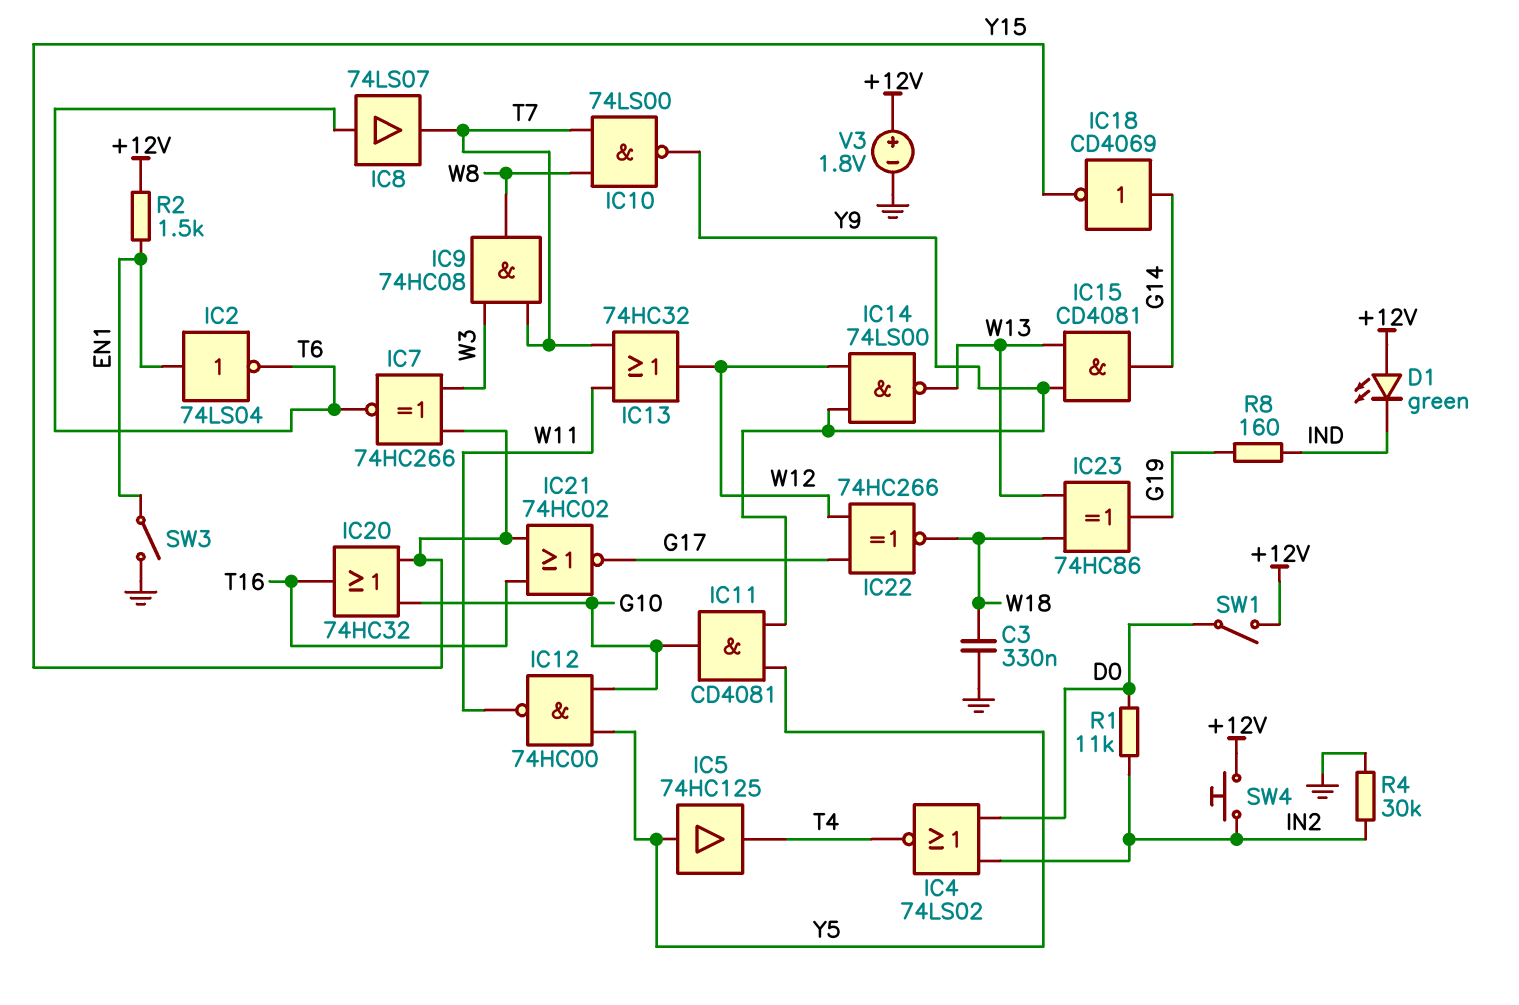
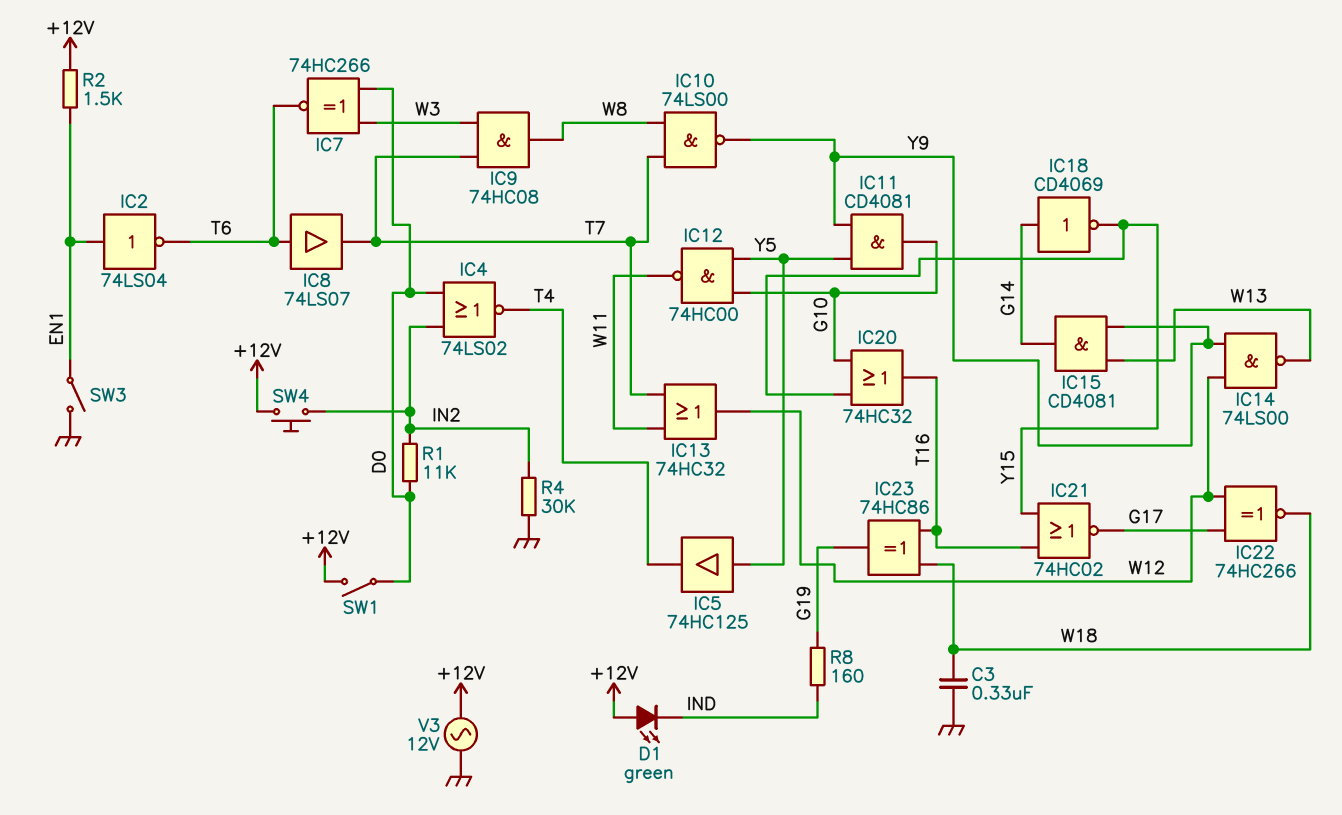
IC7: XNOR 74HC266 (in W3, in Y15, out T6) -> XNOR 74HC266 (in D0, in W3, out T6)
IC23: XOR 74HC86 (in W13, in W18, out G19) -> XOR 74HC86 (in T16, in W18, out G19)
V3: 1.8V (plus +12V, minus GND) -> AC 12V (+12V, GND)

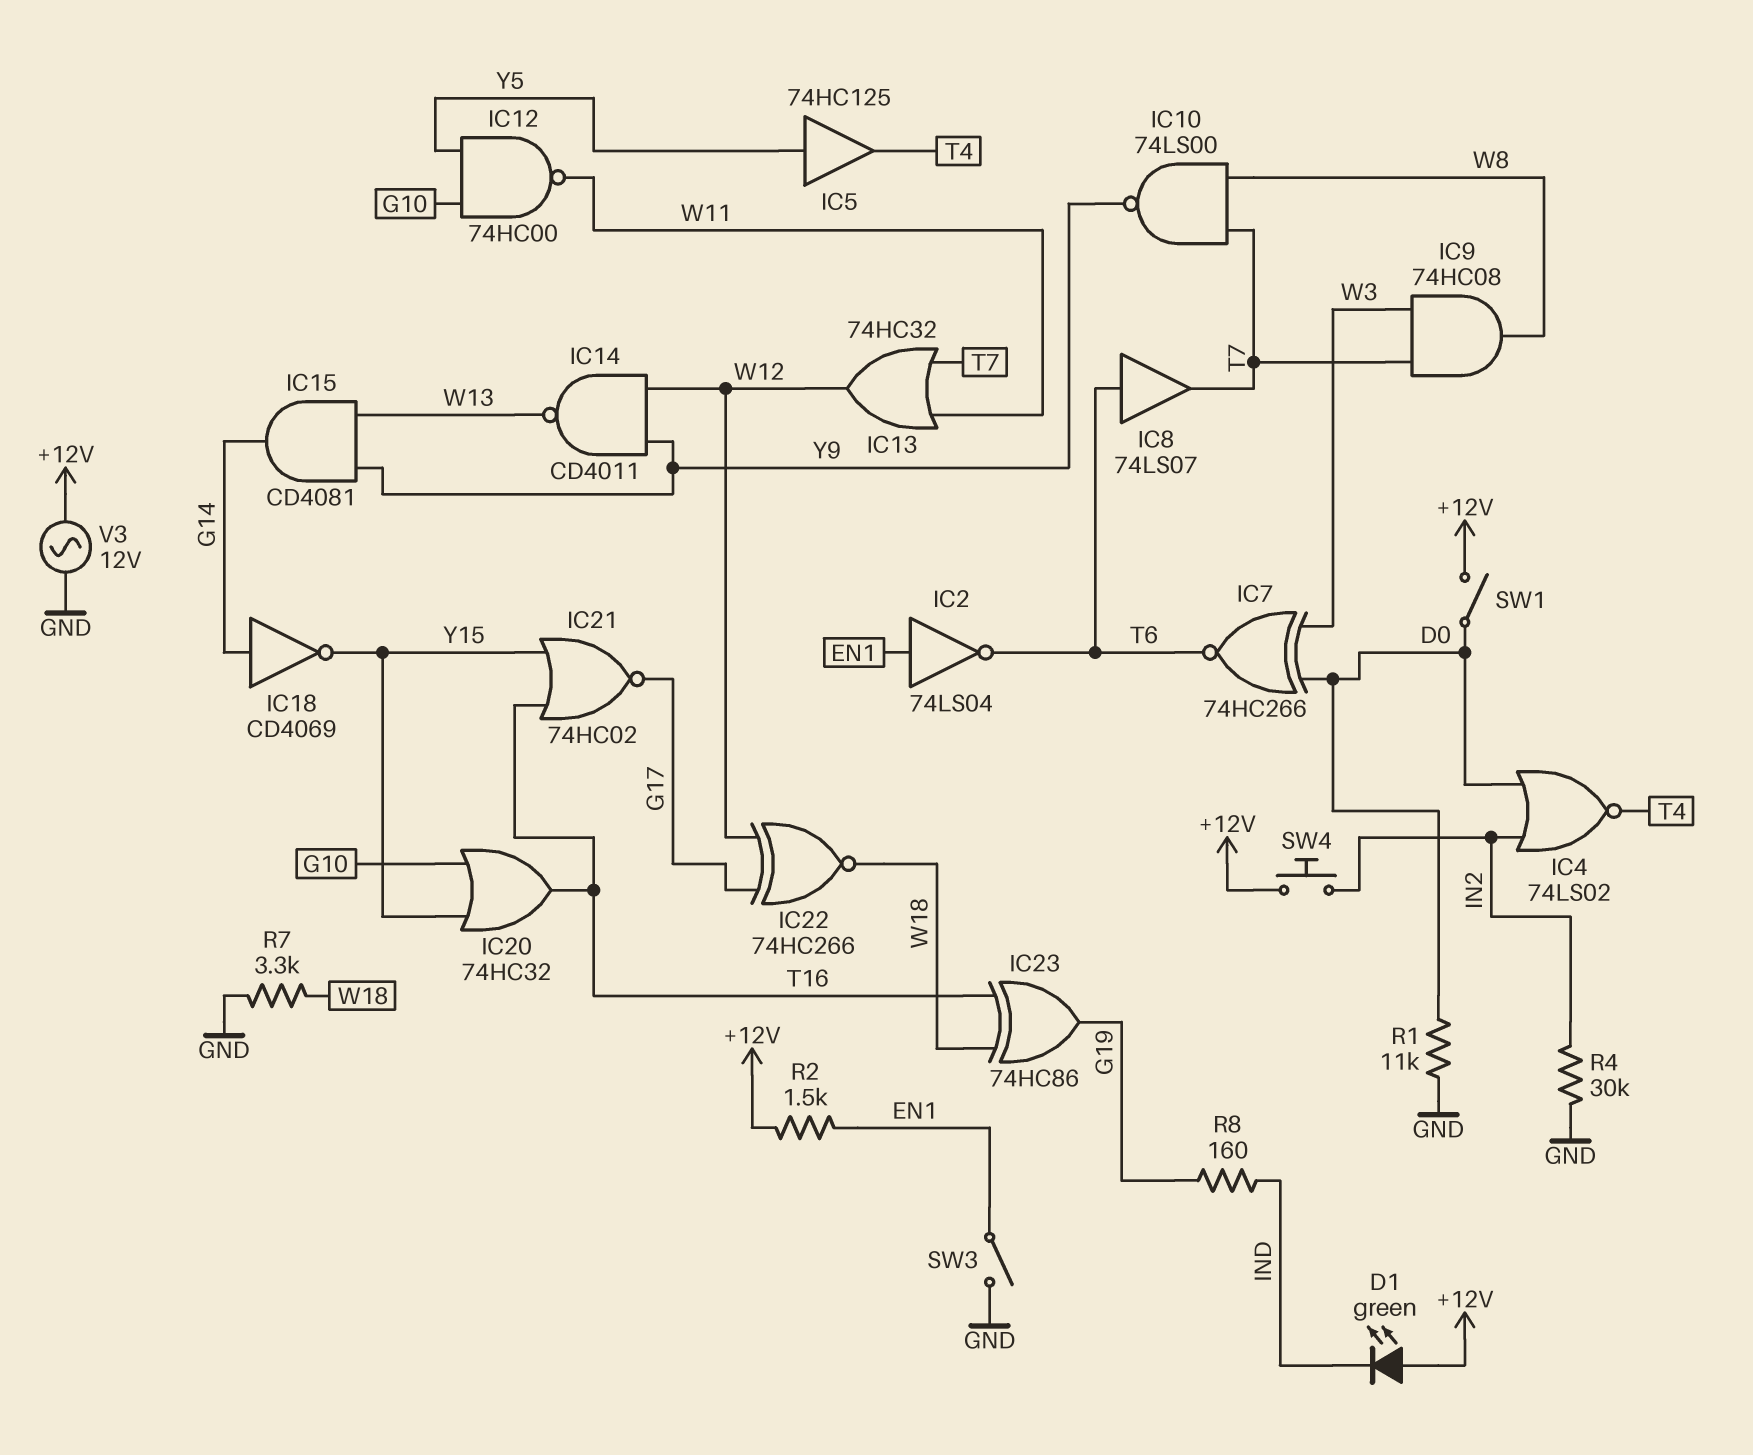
C3: 330nF (GND, W18) -> none
IC11: AND CD4081 (in Y5, in Y9, out G10) -> none
IC14: NAND 74LS00 (in W12, in Y9, out W13) -> NAND CD4011 (in W12, in Y9, out W13)
R1: 11k (D0, IN2) -> 11k (D0, GND)
R7: none -> 3.3k (GND, W18)

